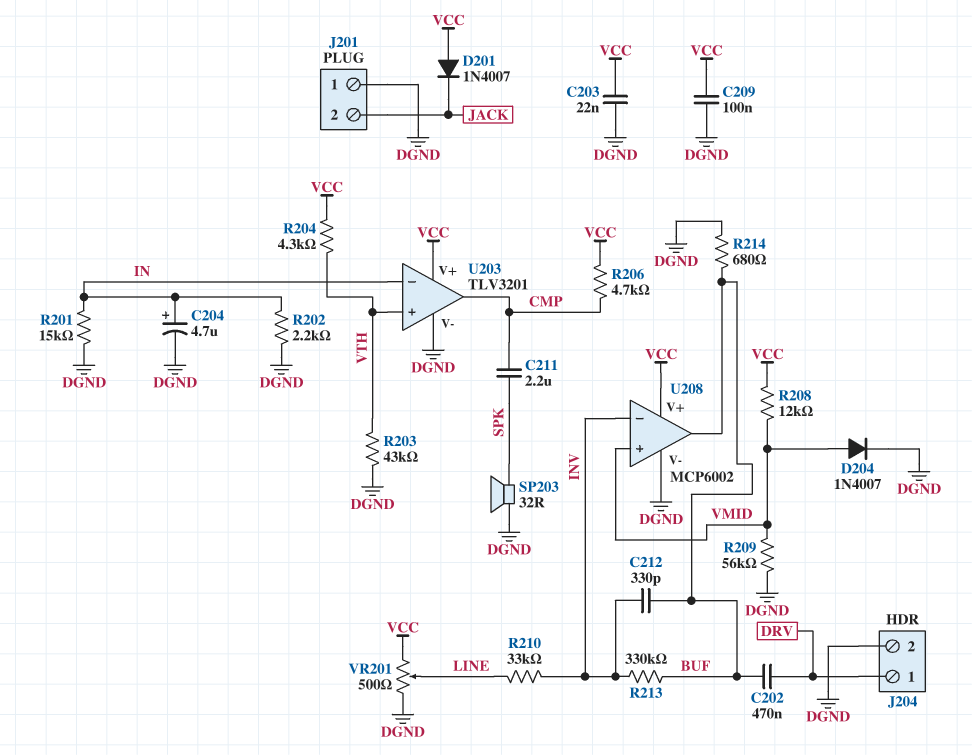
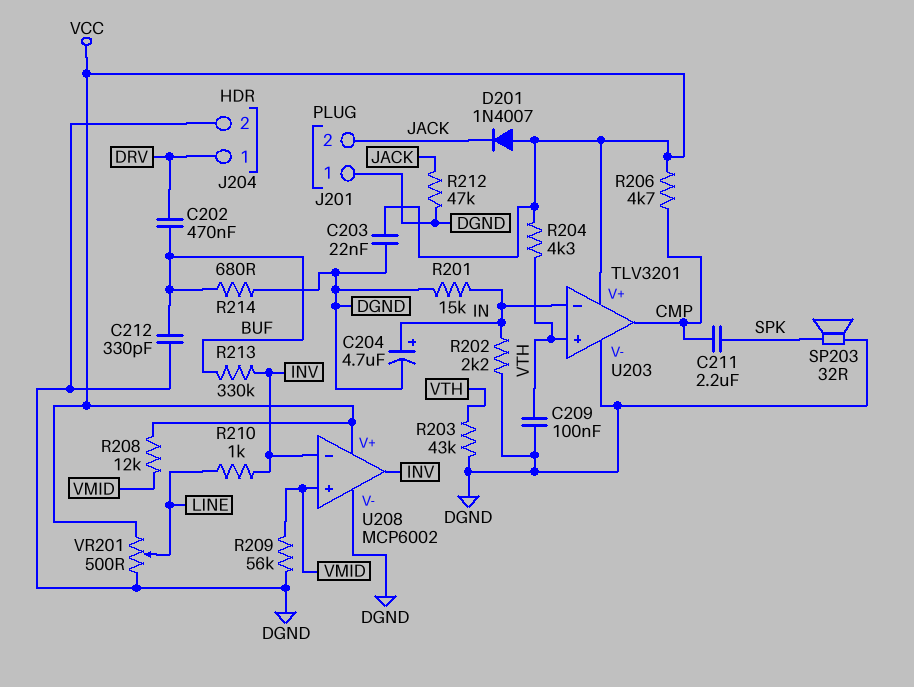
C209: 100nF (DGND, VCC) -> 100nF (DGND, VTH)
C212: 330pF (BUF, INV) -> 330pF (BUF, DGND)
D204: diode 1N4007 (A VMID, K DGND) -> none
R210: 33k (INV, LINE) -> 1k (INV, LINE)
R212: none -> 47k (DGND, JACK)
U208 pin out: BUF -> INV

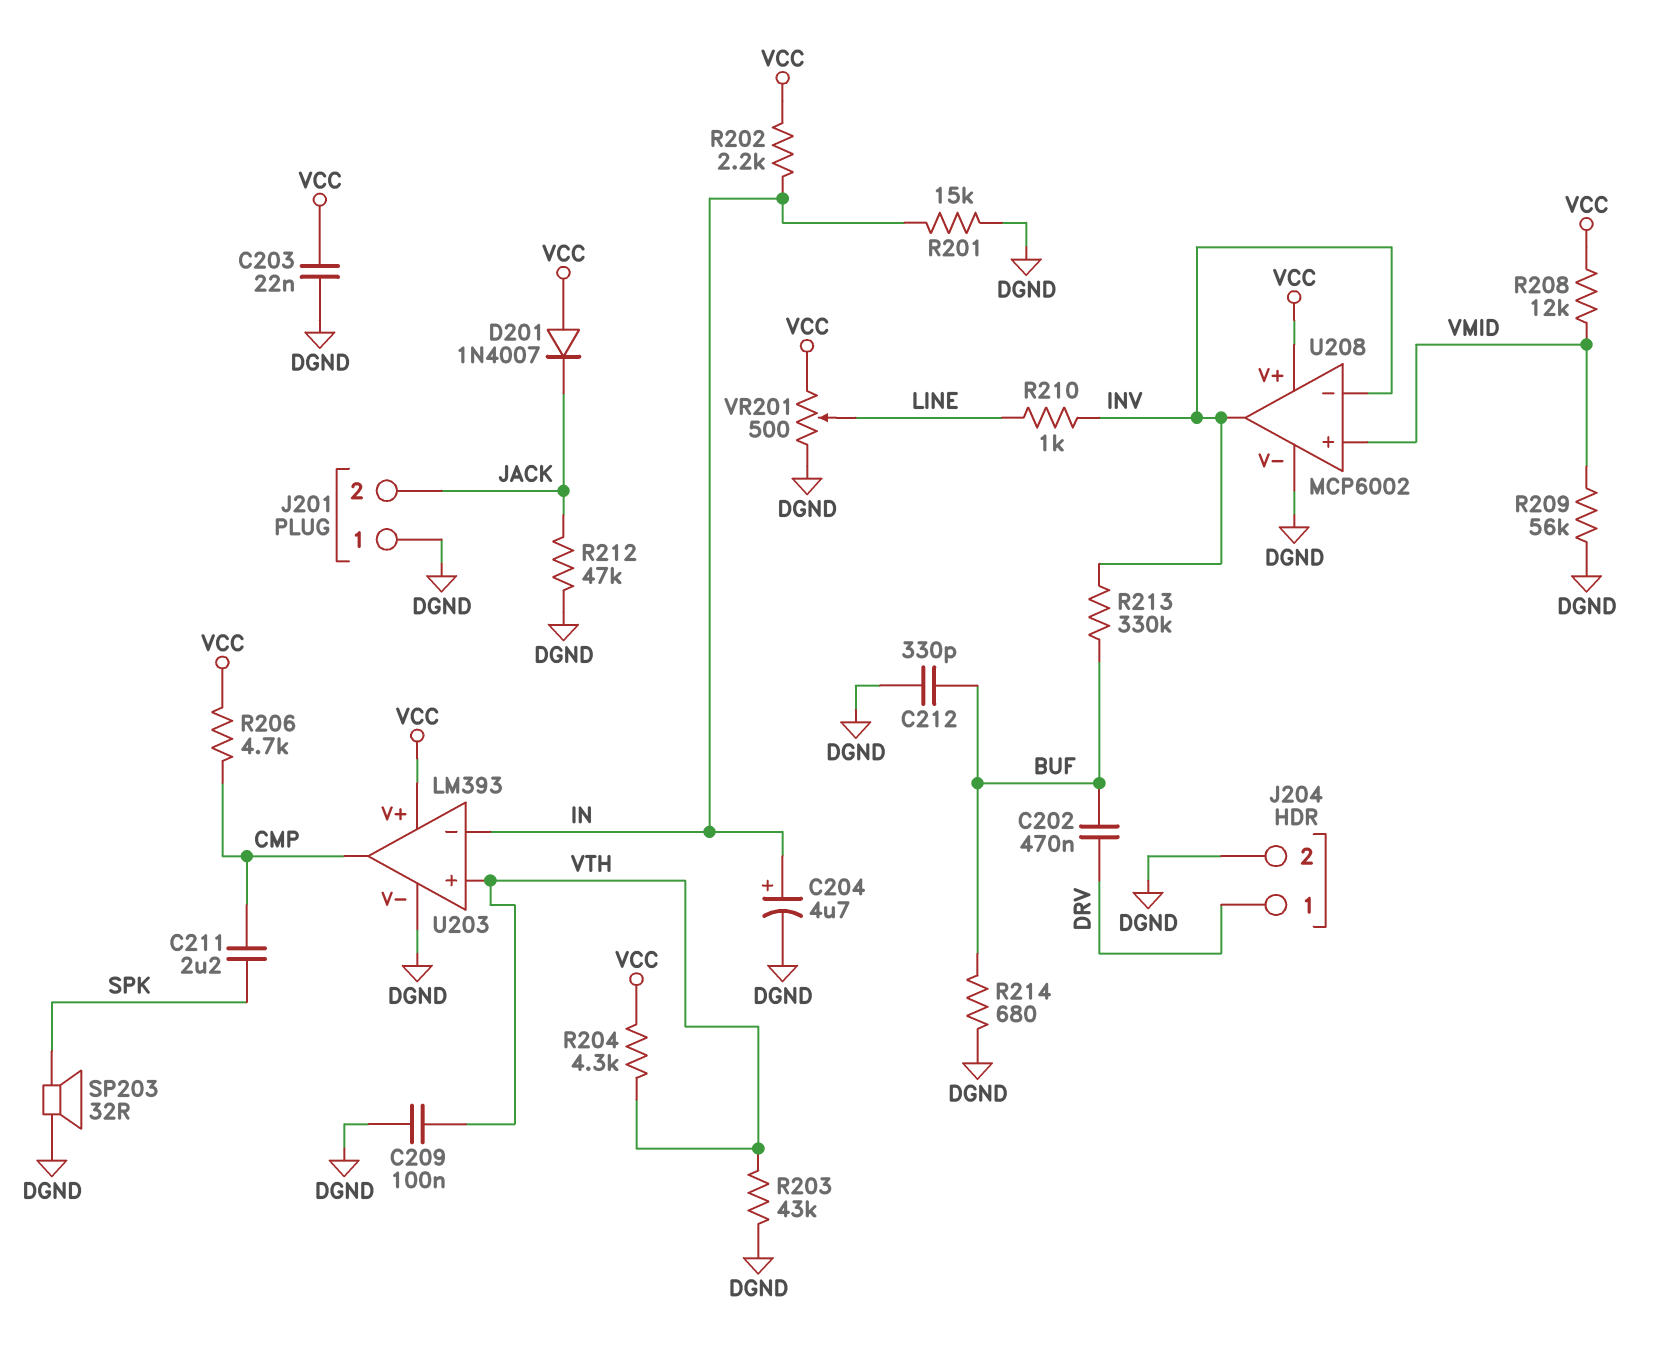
R202: 2.2k (DGND, IN) -> 2.2k (IN, VCC)
U203: TLV3201 -> LM393

